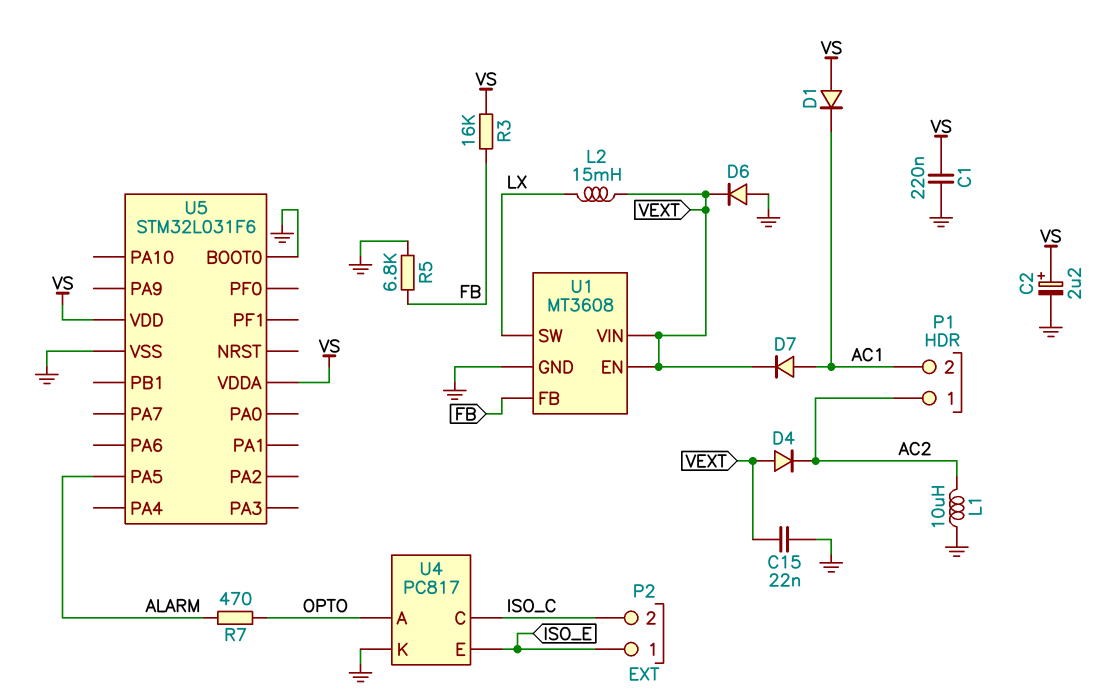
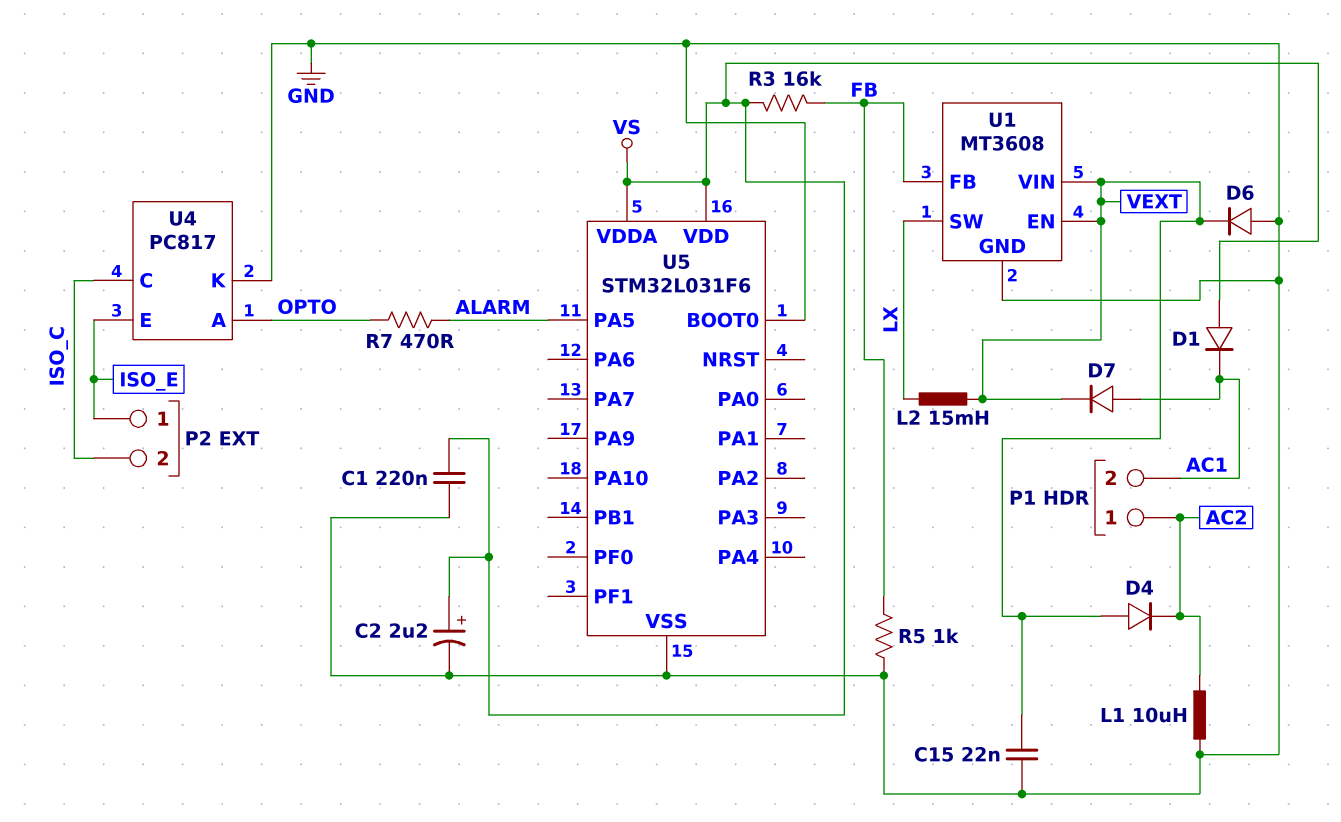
R5: 6.8k (FB, GND) -> 1k (FB, GND)

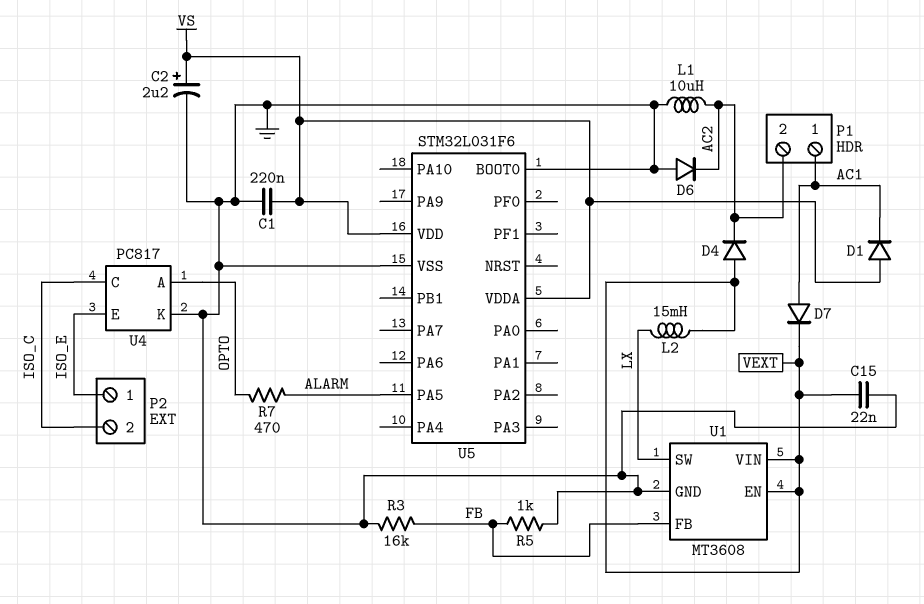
D6: diode (A GND, K VEXT) -> diode (A GND, K AC2)
P1 pin 1: AC2 -> AC1
P1 pin 2: AC1 -> AC2
R3: 16k (FB, VS) -> 16k (FB, GND)

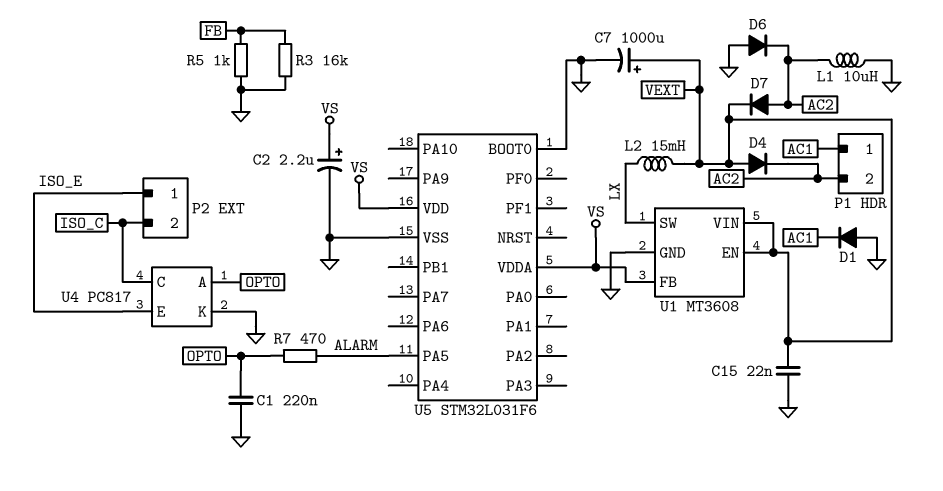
C1: 220nF (GND, VS) -> 220nF (GND, OPTO)
C7: none -> 1000uF (plus VEXT, minus GND)
D1: diode (A VS, K AC1) -> diode (A GND, K AC1)
D7: diode (A AC1, K VEXT) -> diode (A AC2, K VEXT)
U1 pin FB: FB -> VS

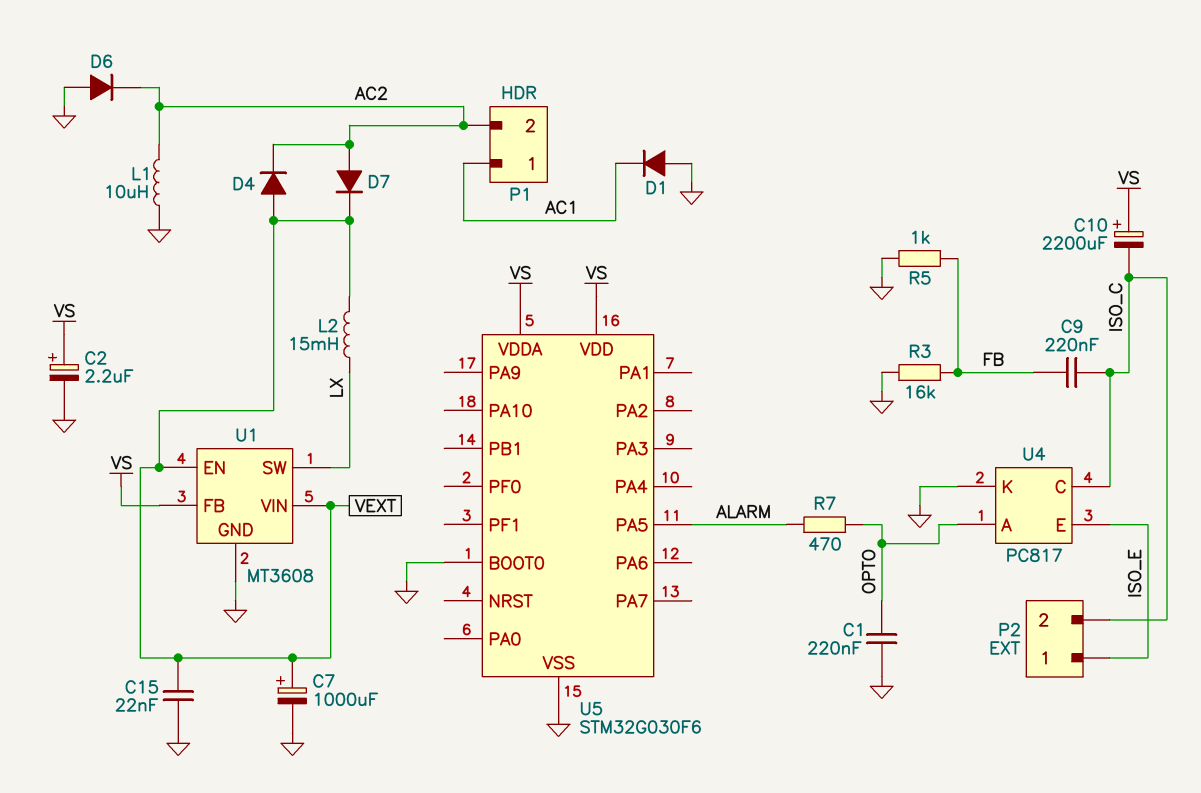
C9: none -> 220nF (FB, ISO_C)
C10: none -> 2200uF (plus VS, minus ISO_C)
U5: STM32L031F6 -> STM32G030F6

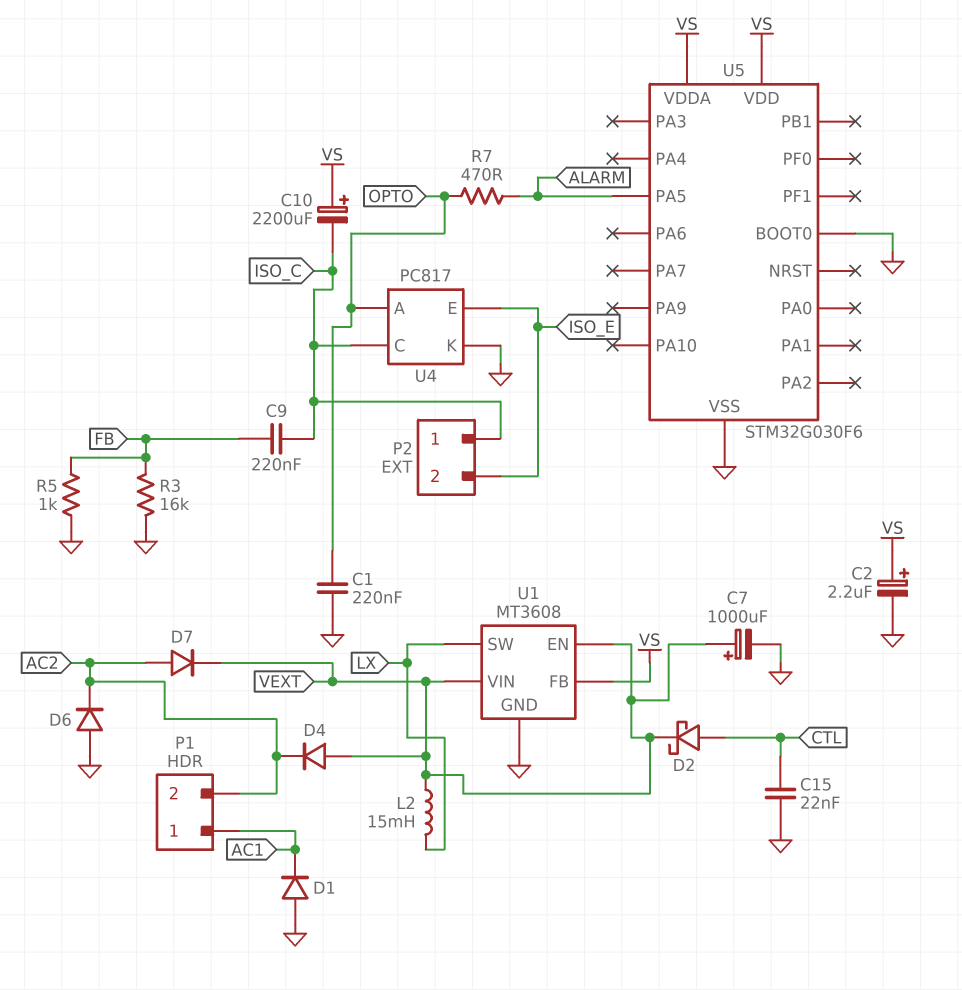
C15: 22nF (GND, VEXT) -> 22nF (CTL, GND)
D2: none -> schottky (A CTL, K VEXT)
L1: 10uH (AC2, GND) -> none
P2 pin 1: ISO_E -> ISO_C
P2 pin 2: ISO_C -> ISO_E

